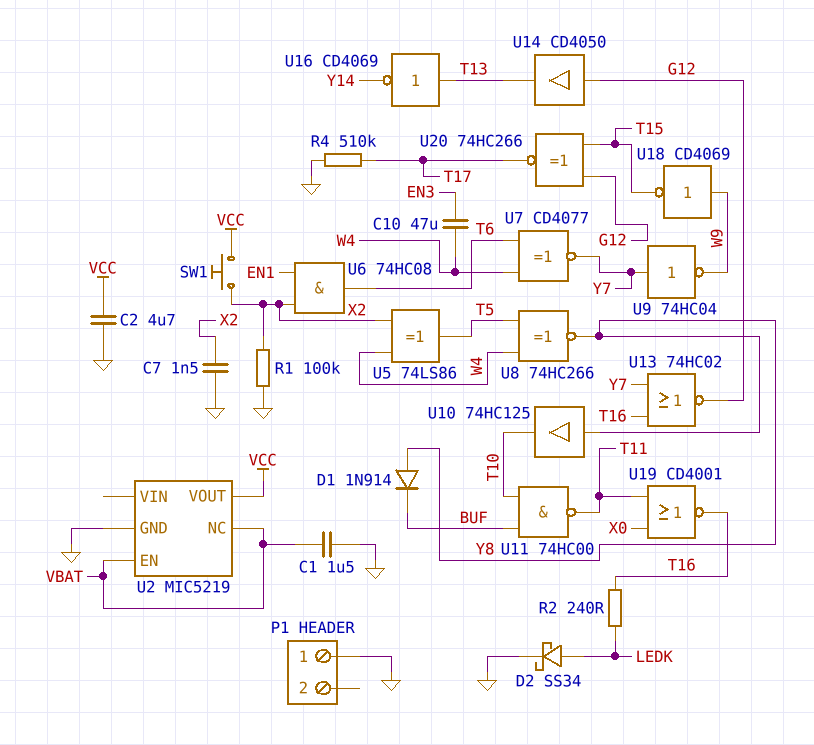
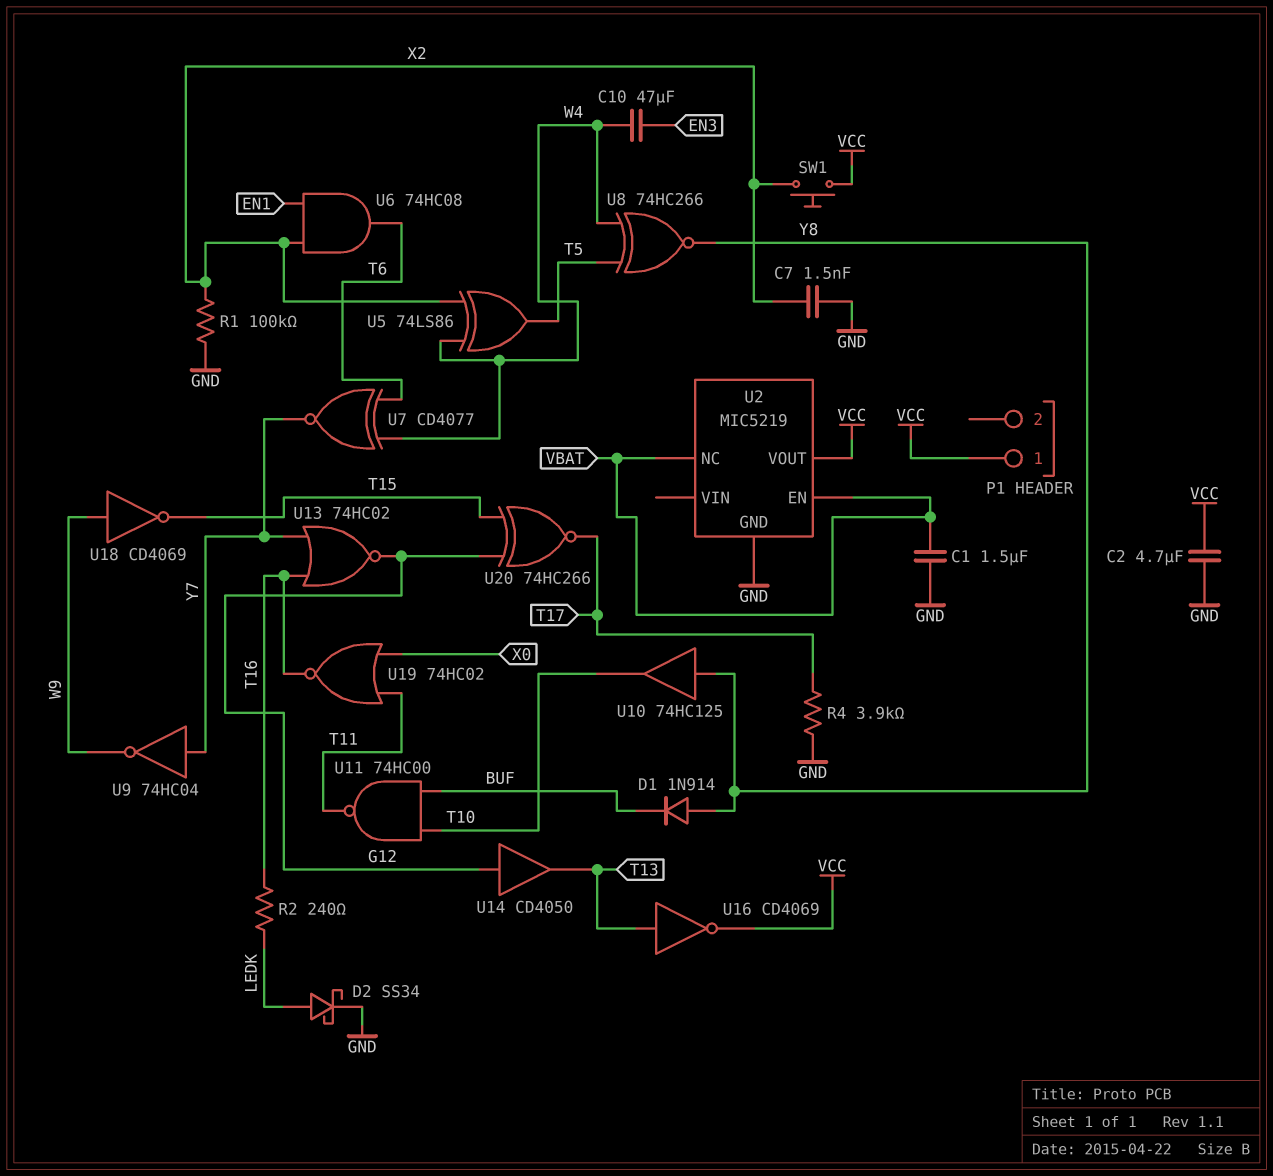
P1 pin 1: GND -> VCC
R4: 510k (GND, T17) -> 3.9k (GND, T17)
U16: NOT CD4069 (in T13, out Y14) -> NOT CD4069 (in T13, out VCC)
U19: NOR CD4001 (in T11, in X0, out T16) -> NOR 74HC02 (in T11, in X0, out T16)

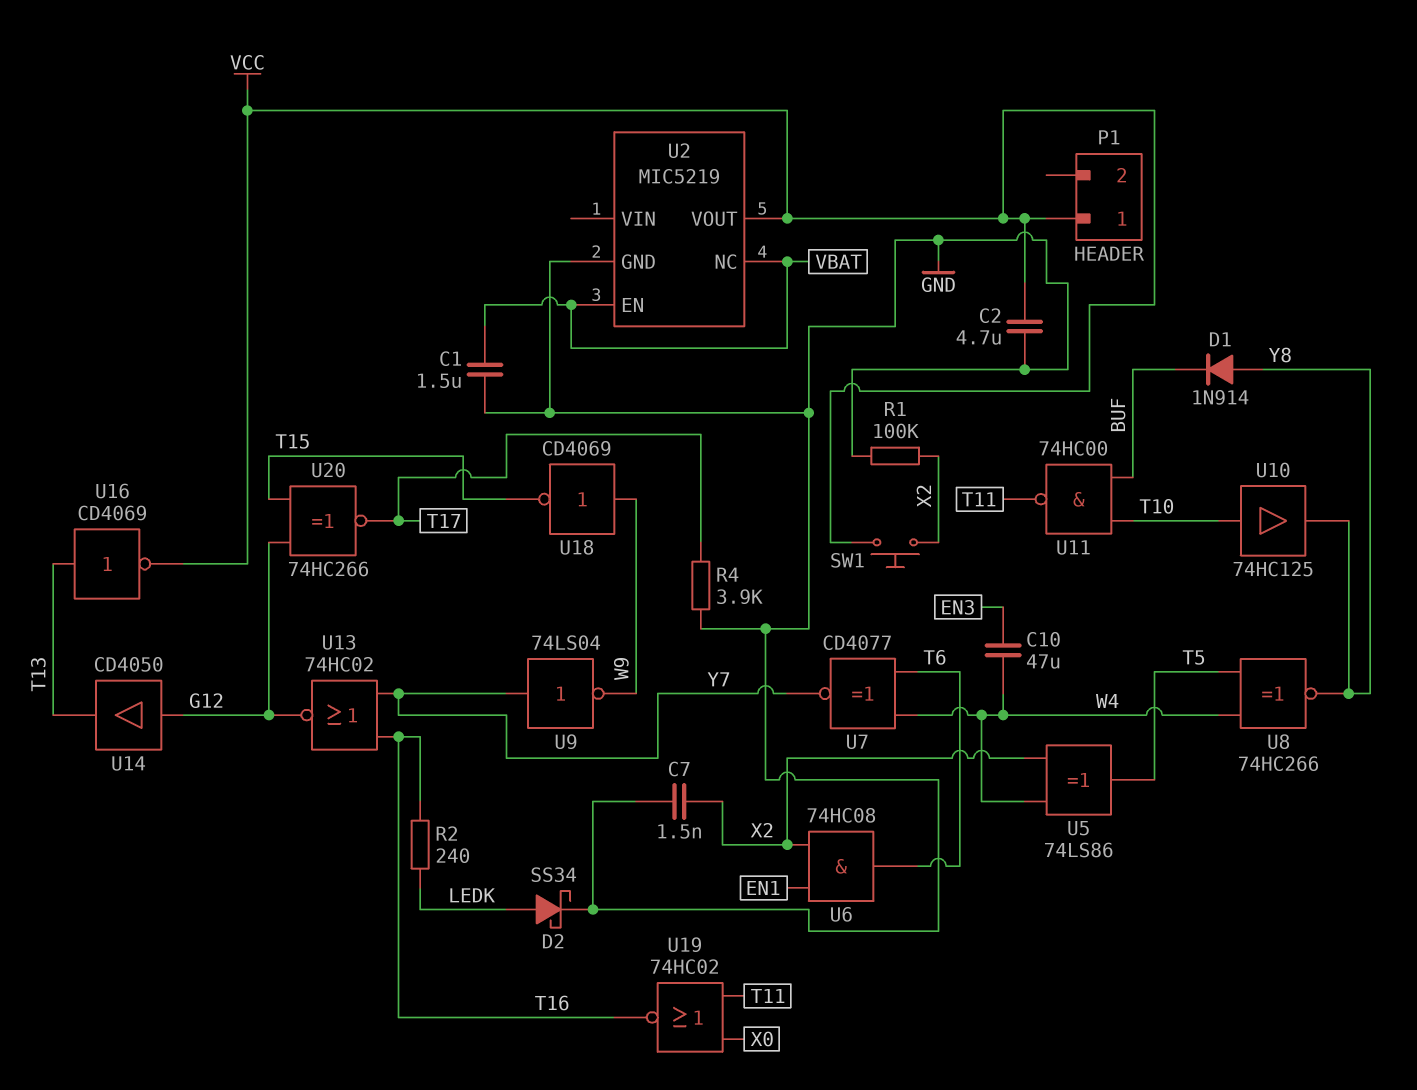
U9: NOT 74HC04 (in Y7, out W9) -> NOT 74LS04 (in Y7, out W9)
U10: buffer 74HC125 (in Y8, out T10) -> buffer 74HC125 (in T10, out Y8)

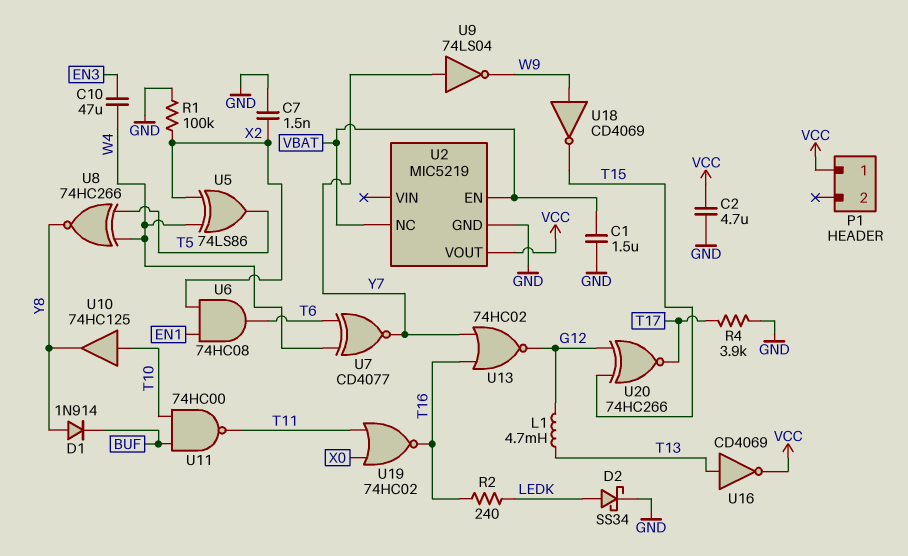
L1: none -> 4.7mH (G12, T13)
SW1: button (VCC, X2) -> none
U14: buffer CD4050 (in G12, out T13) -> none

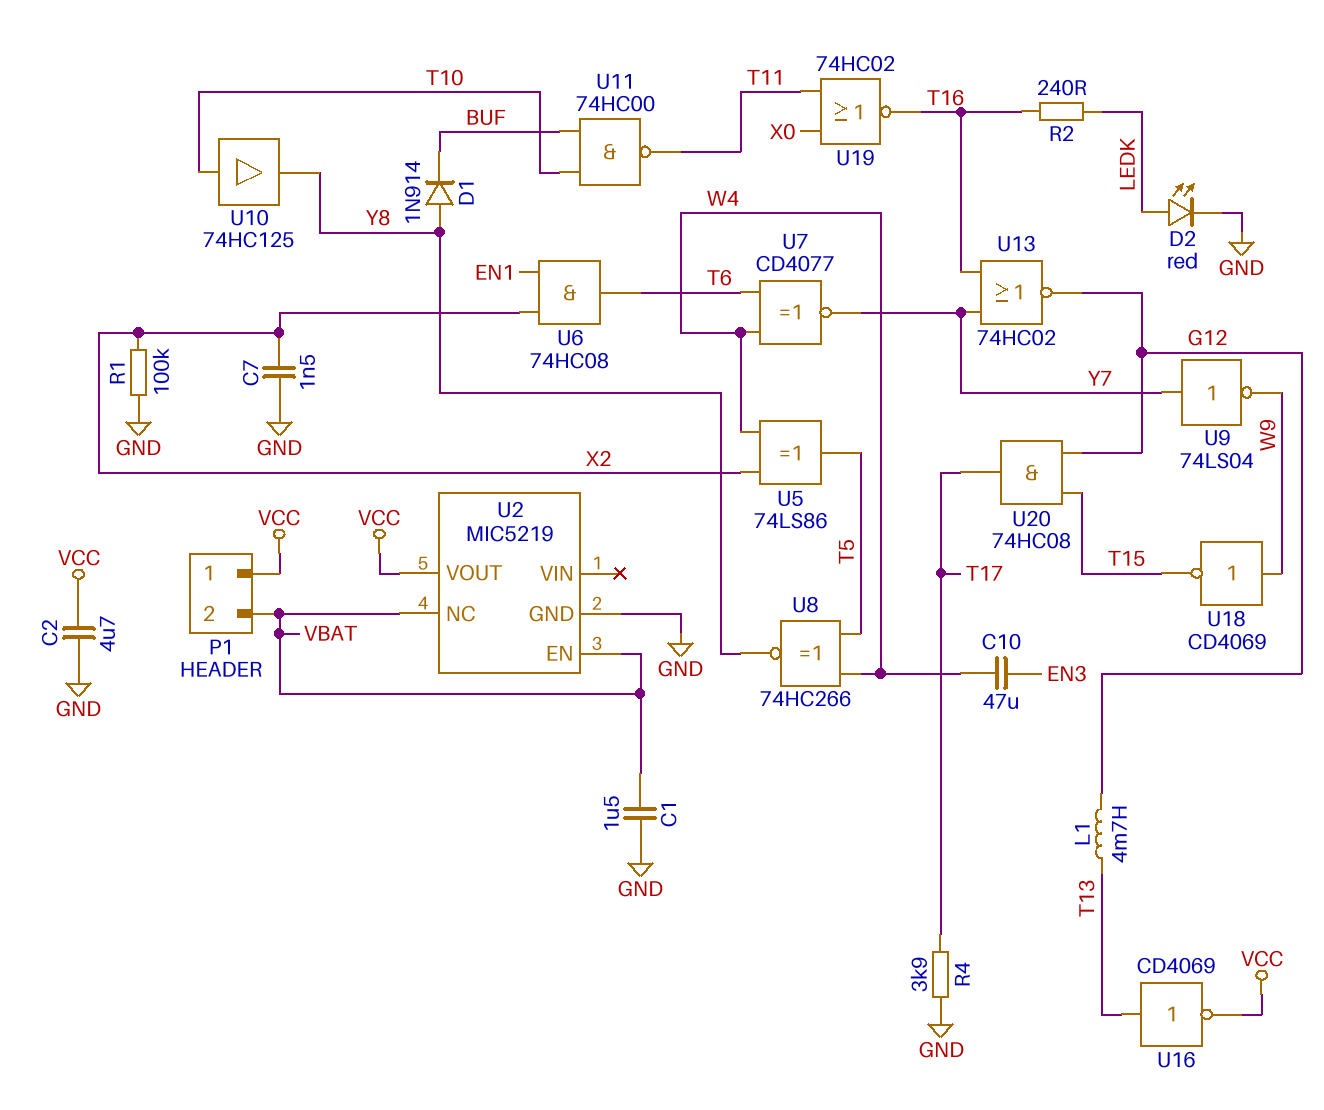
D2: schottky SS34 (A LEDK, K GND) -> LED red (A LEDK, K GND)
P1 pin 2: none -> VBAT
U20: XNOR 74HC266 (in G12, in T15, out T17) -> AND 74HC08 (in G12, in T15, out T17)

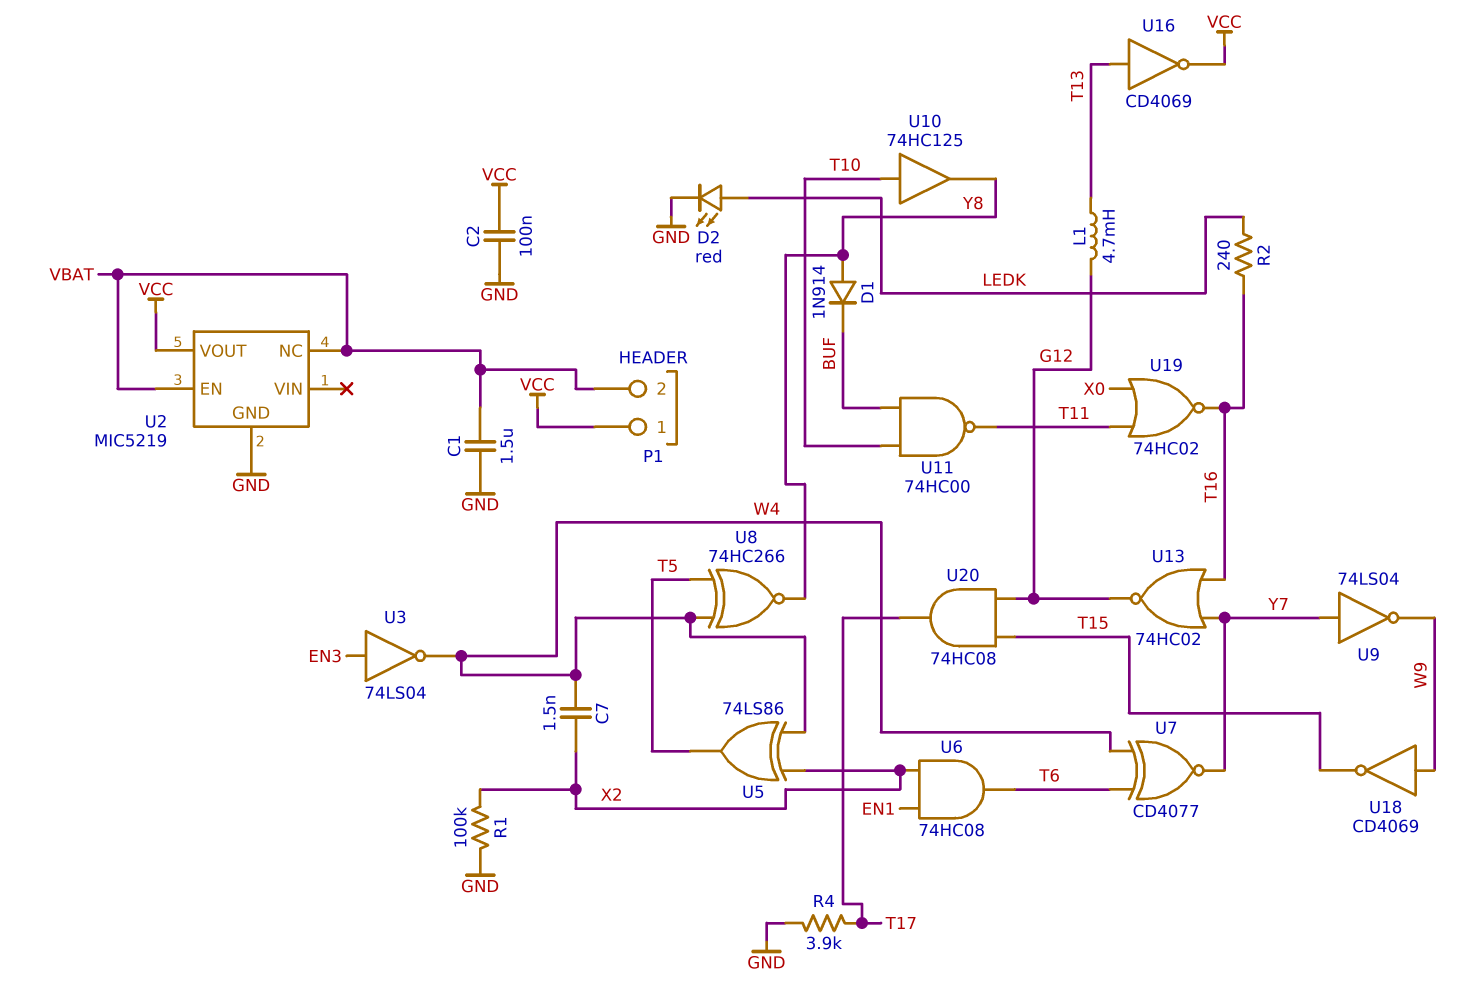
C2: 4.7uF (GND, VCC) -> 100nF (GND, VCC)
C7: 1.5nF (GND, X2) -> 1.5nF (W4, X2)
C10: 47uF (EN3, W4) -> none
U3: none -> NOT 74LS04 (in EN3, out W4)

